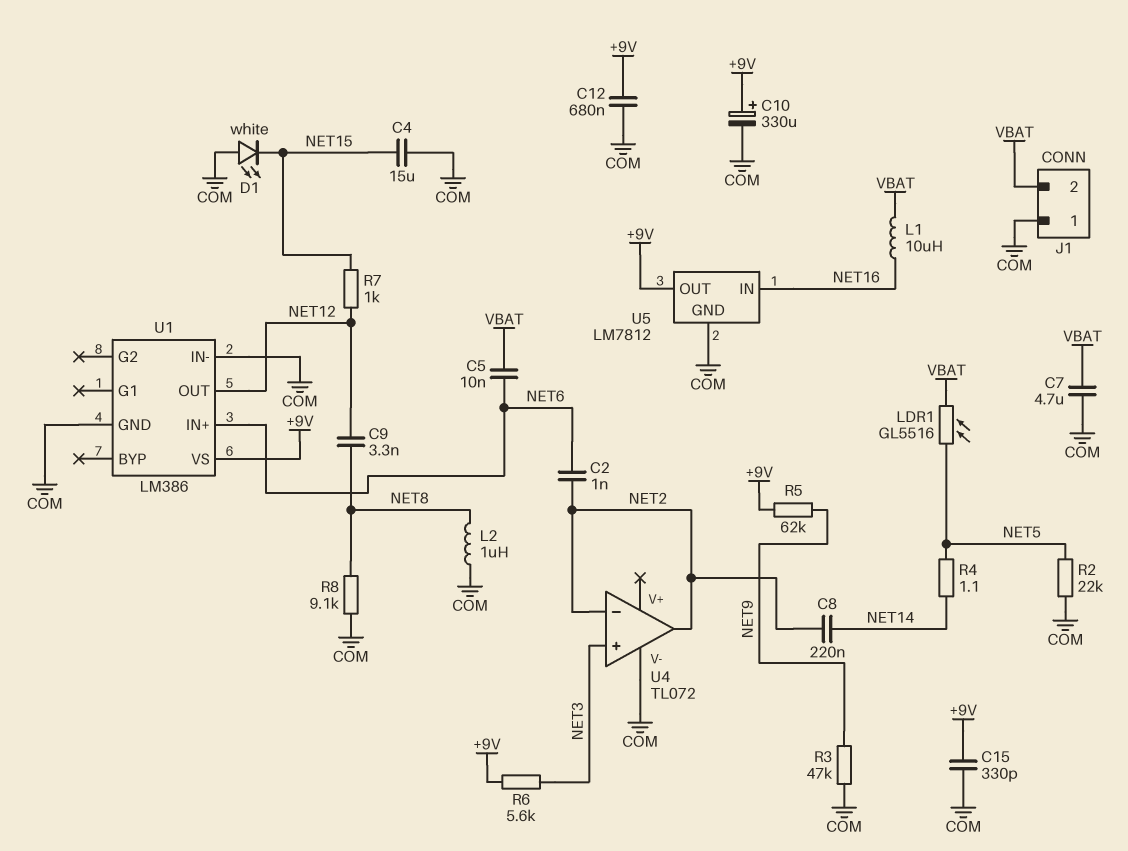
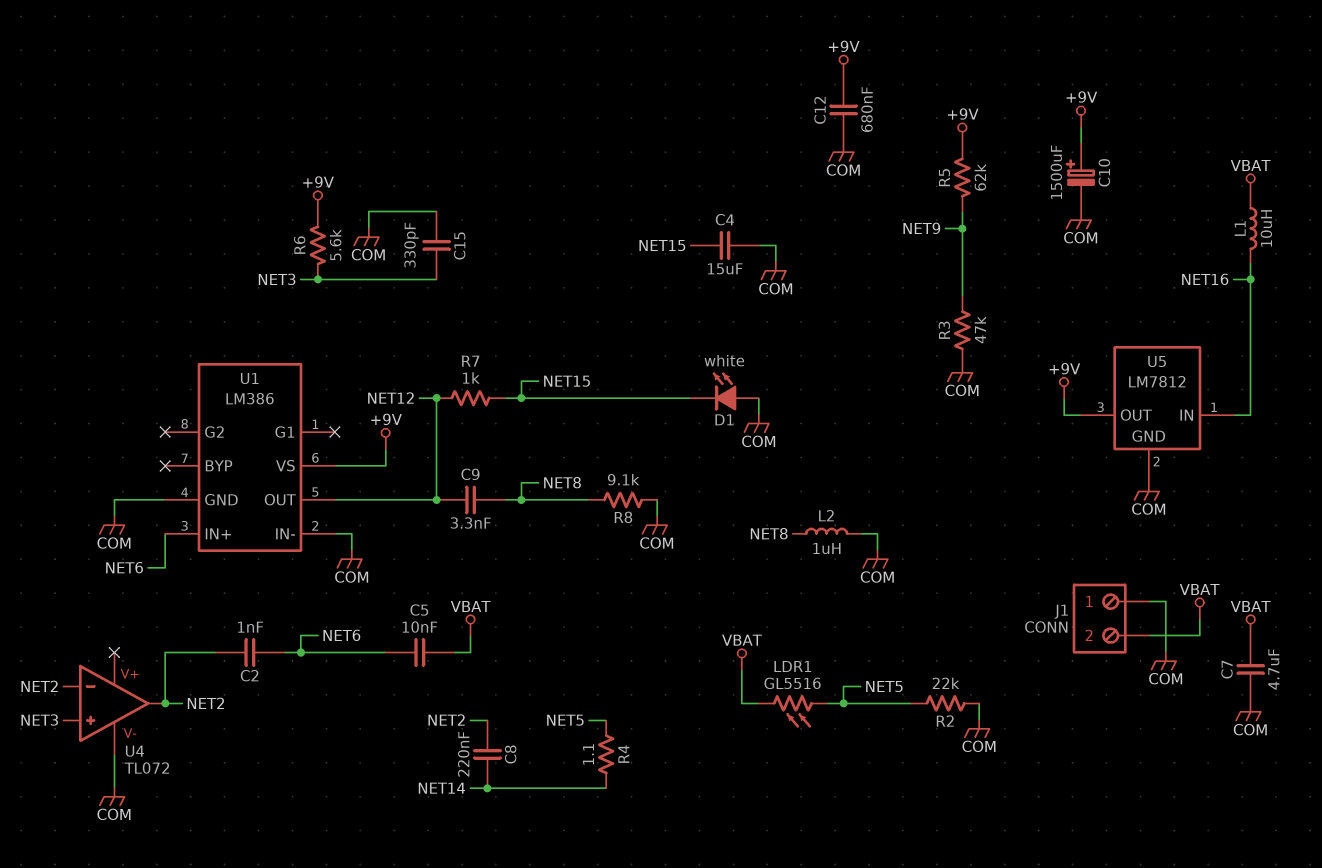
C10: 330uF (plus +9V, minus COM) -> 1500uF (plus +9V, minus COM)
C15: 330pF (+9V, COM) -> 330pF (COM, NET3)

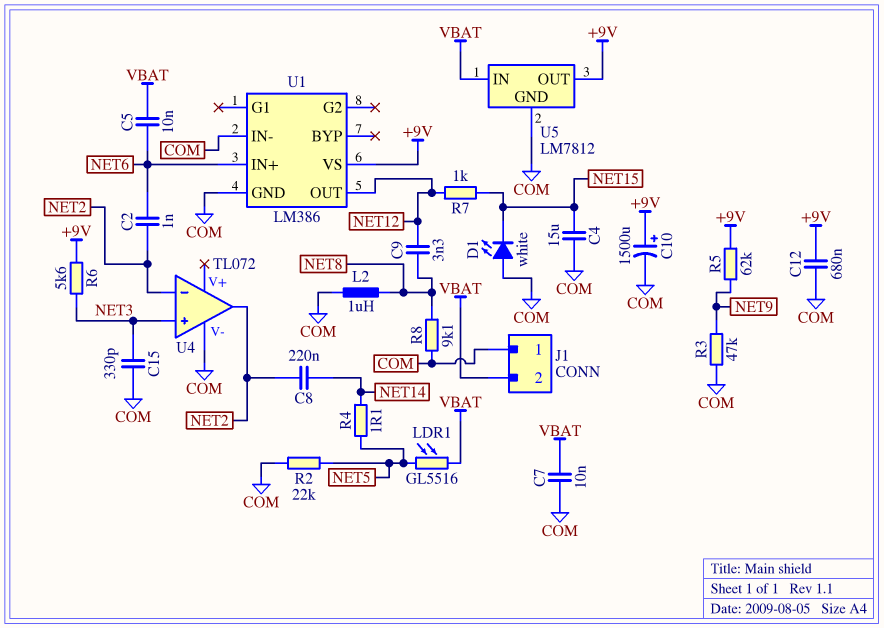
C7: 4.7uF (COM, VBAT) -> 10nF (COM, VBAT)
L1: 10uH (NET16, VBAT) -> none
U5 pin IN: NET16 -> VBAT

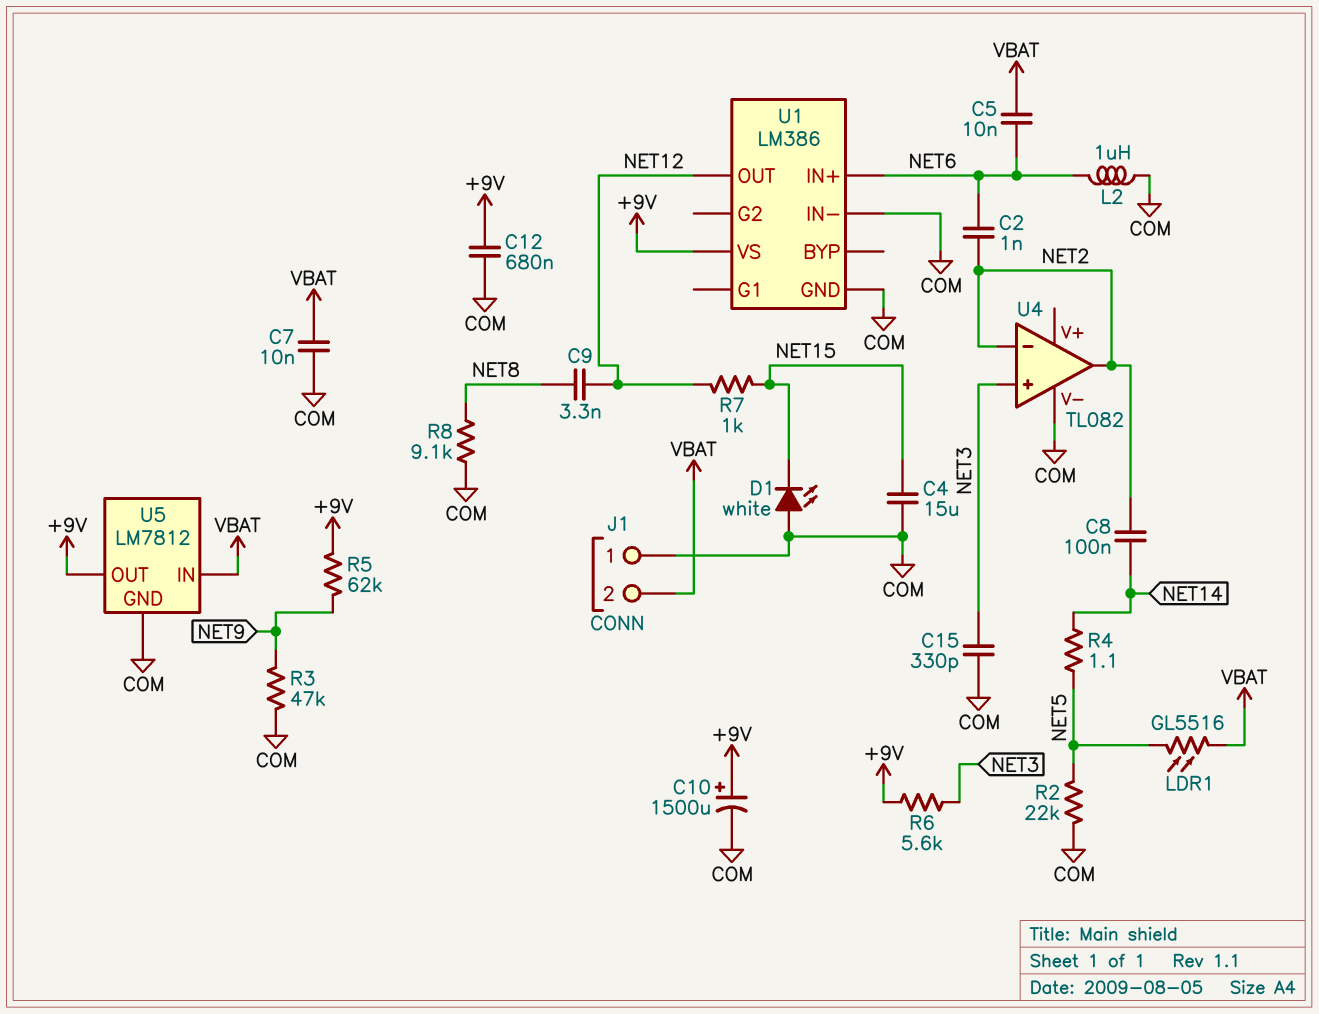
C8: 220nF (NET2, NET14) -> 100nF (NET2, NET14)
L2: 1uH (COM, NET8) -> 1uH (COM, NET6)
U4: TL072 -> TL082

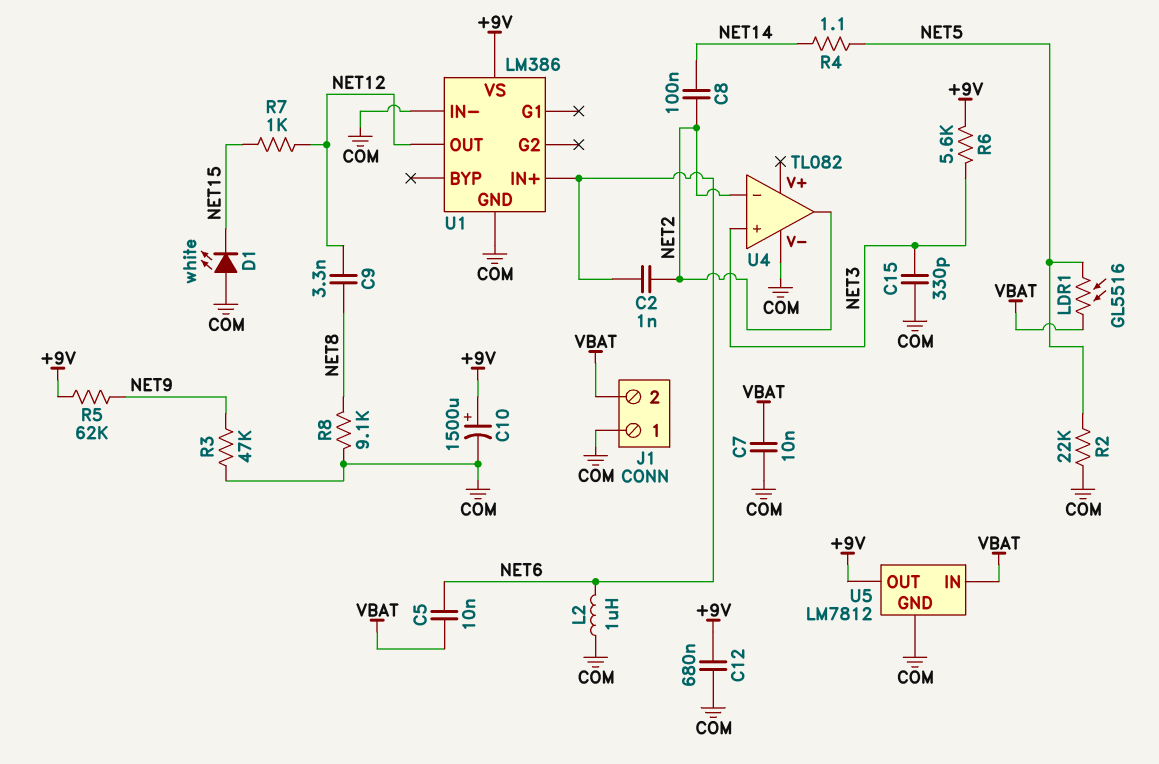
C4: 15uF (COM, NET15) -> none

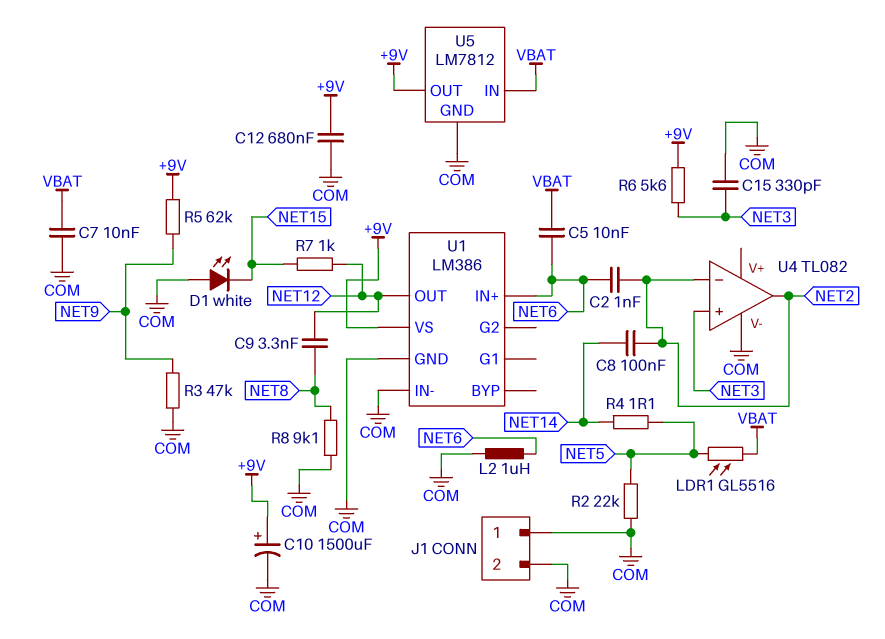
J1 pin 2: VBAT -> COM

